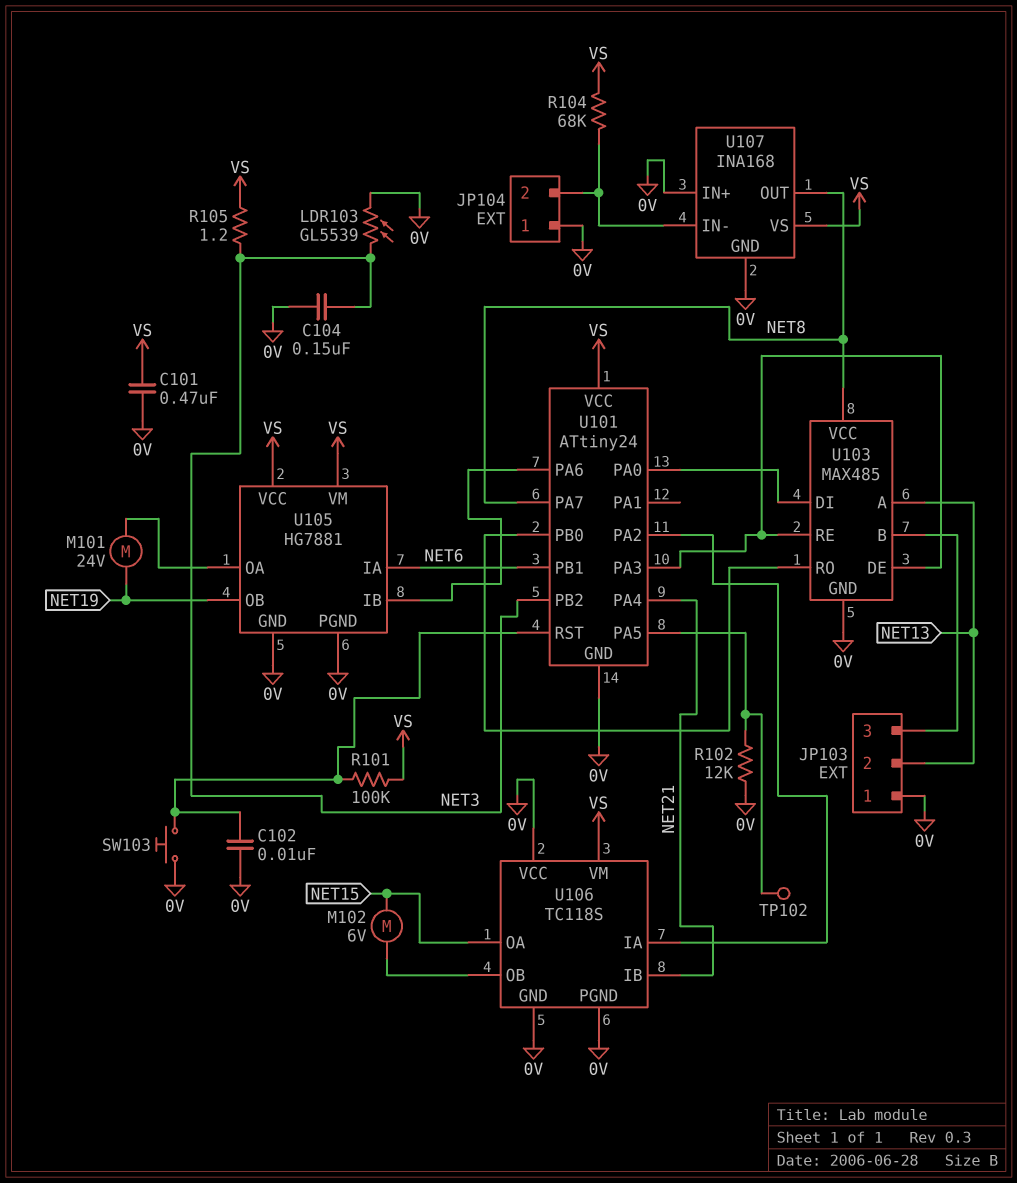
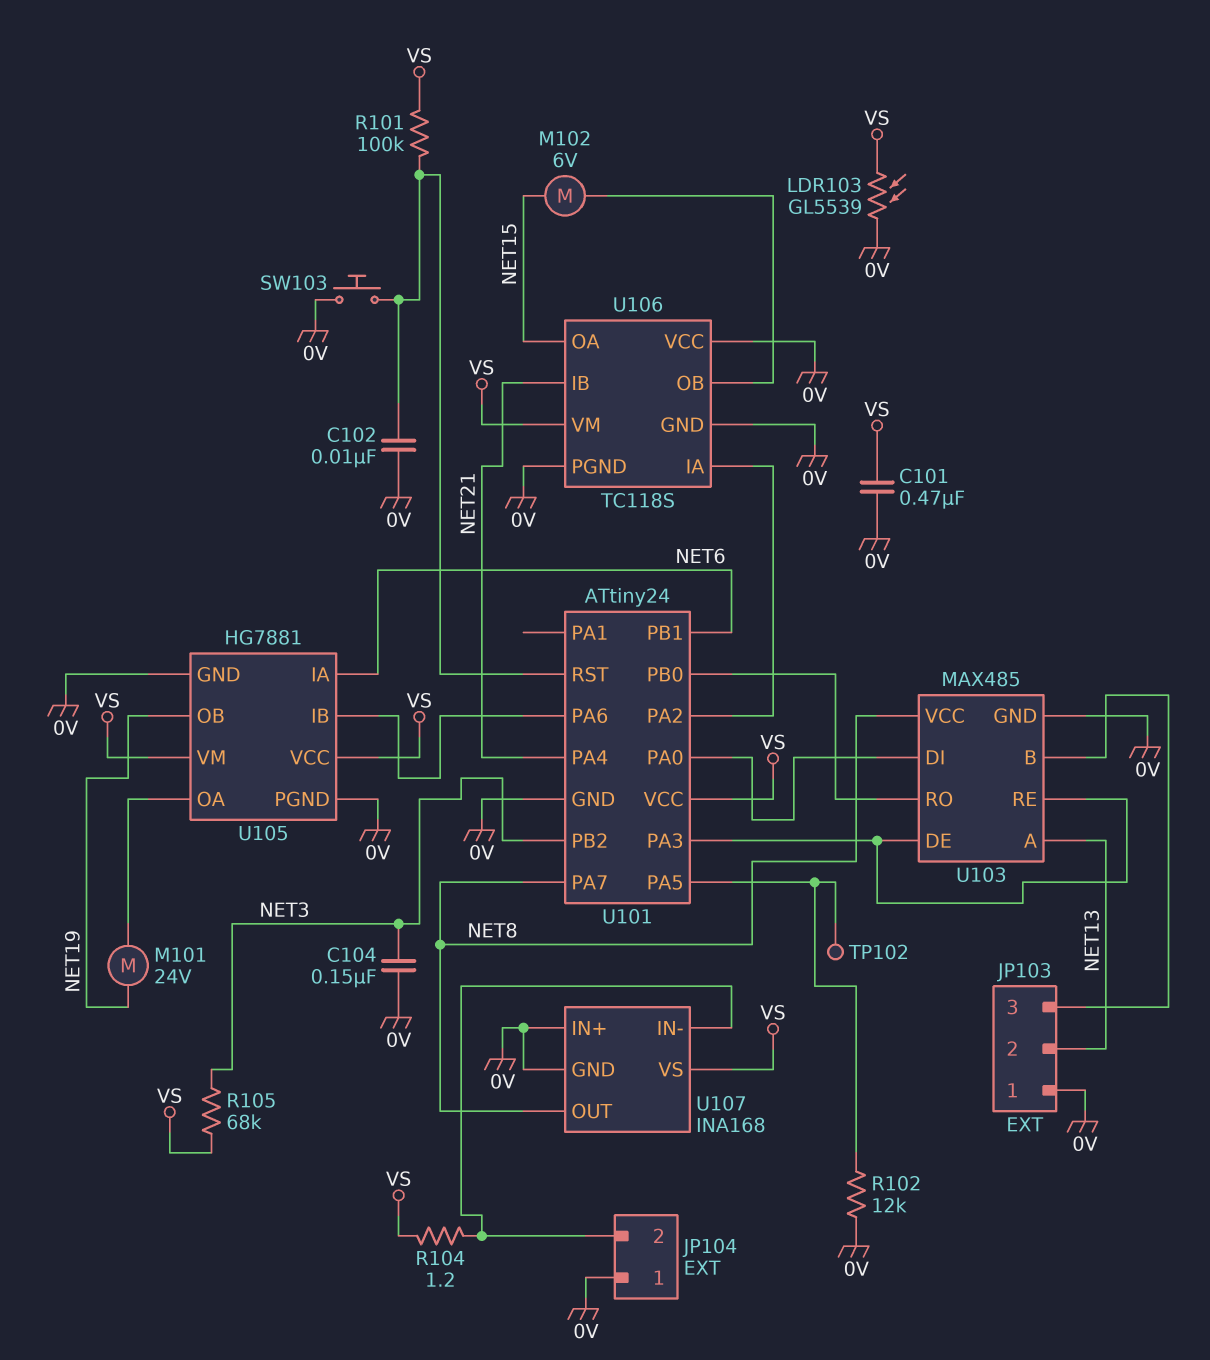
LDR103: GL5539 (0V, NET3) -> GL5539 (0V, VS)
R104: 68k (JP104/2, VS) -> 1.2 (JP104/2, VS)
R105: 1.2 (NET3, VS) -> 68k (NET3, VS)

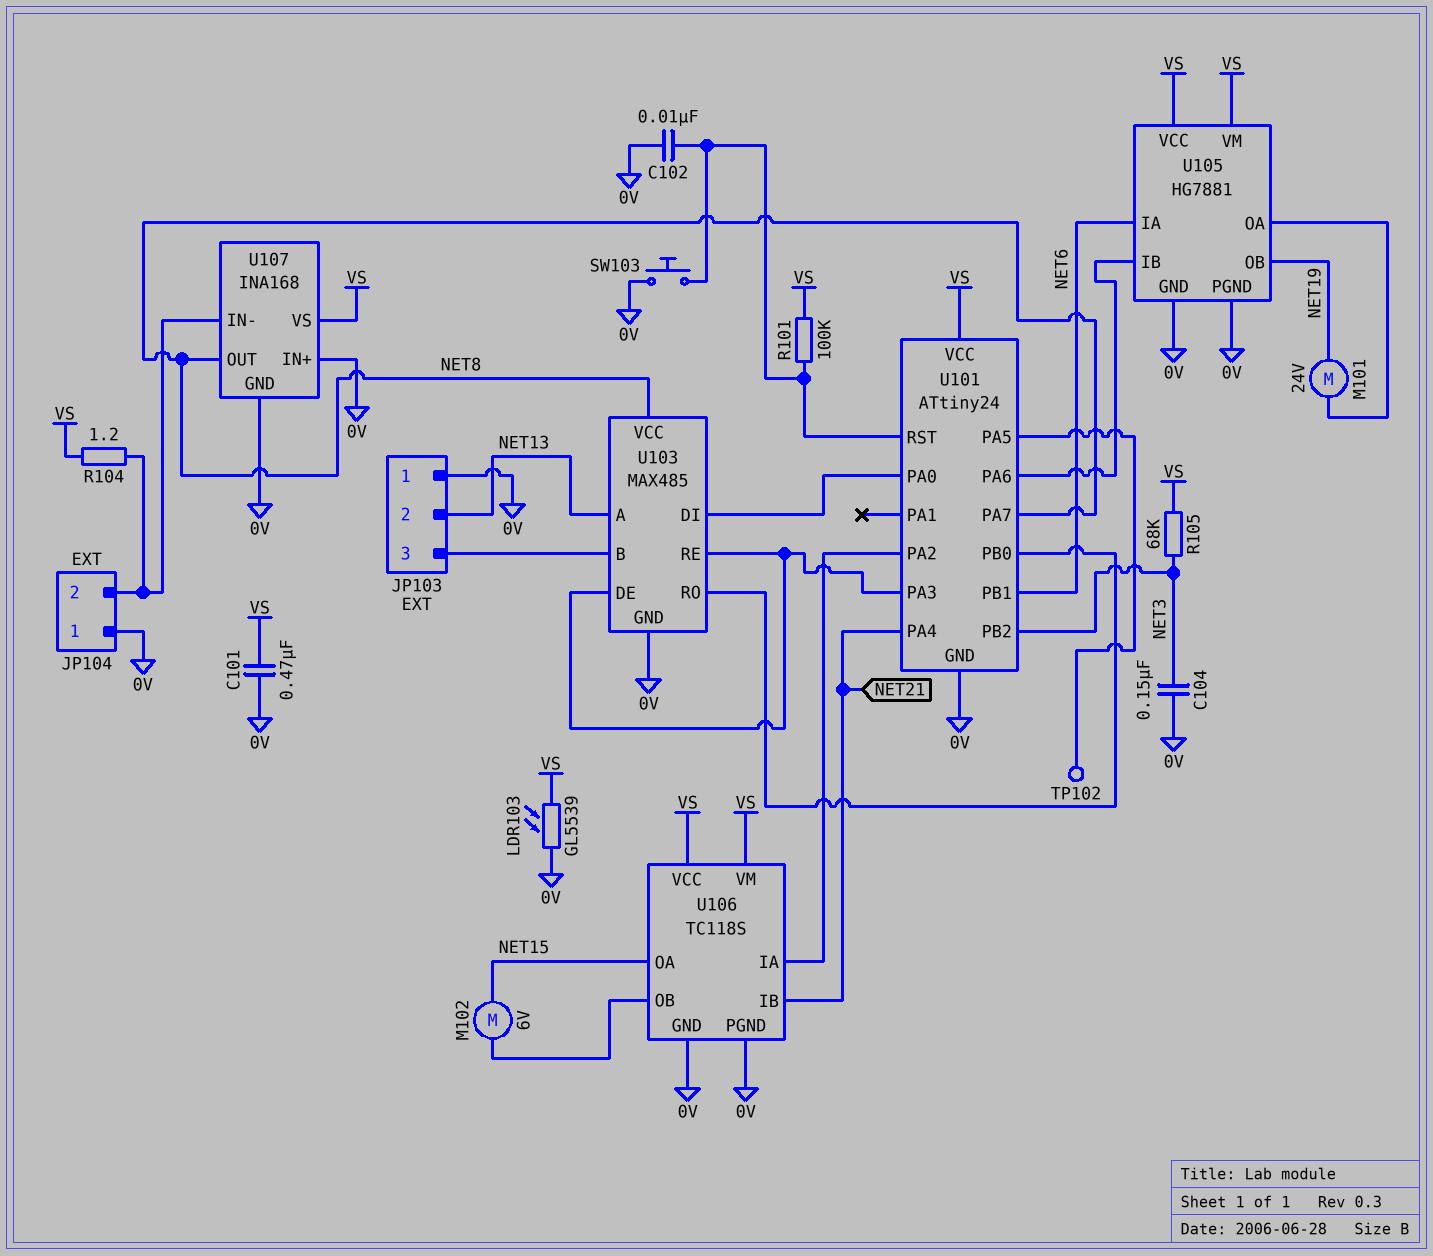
R102: 12k (0V, U101/PA5) -> none
U106 pin VCC: 0V -> VS

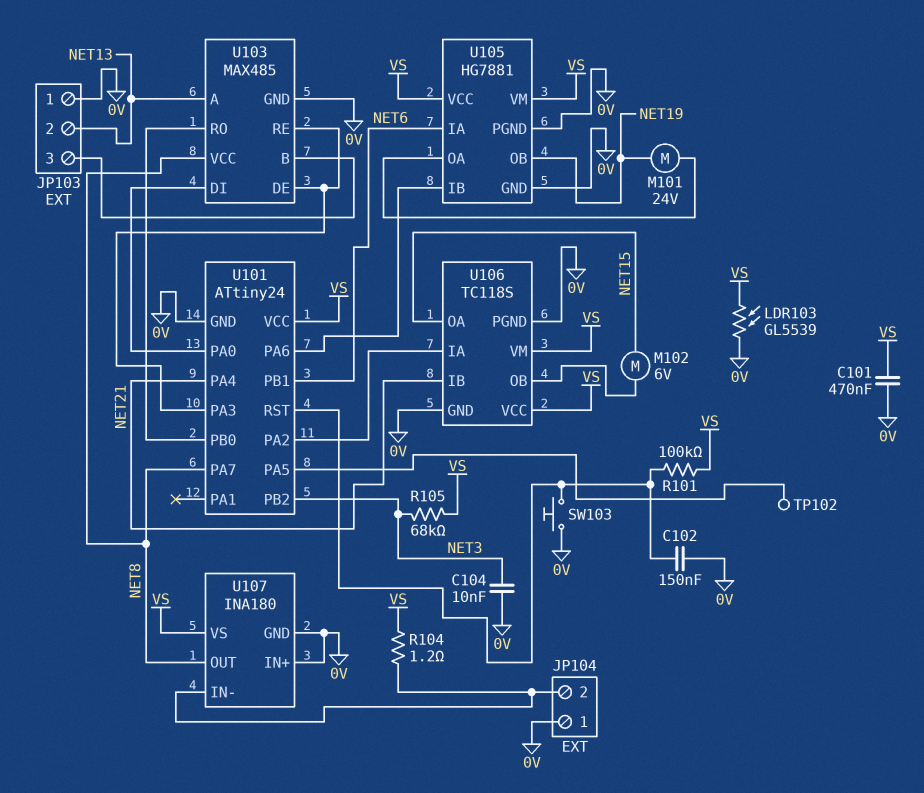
C102: 10nF (0V, U101/RST) -> 150nF (0V, U101/RST)
C104: 150nF (0V, NET3) -> 10nF (0V, NET3)
U107: INA168 -> INA180

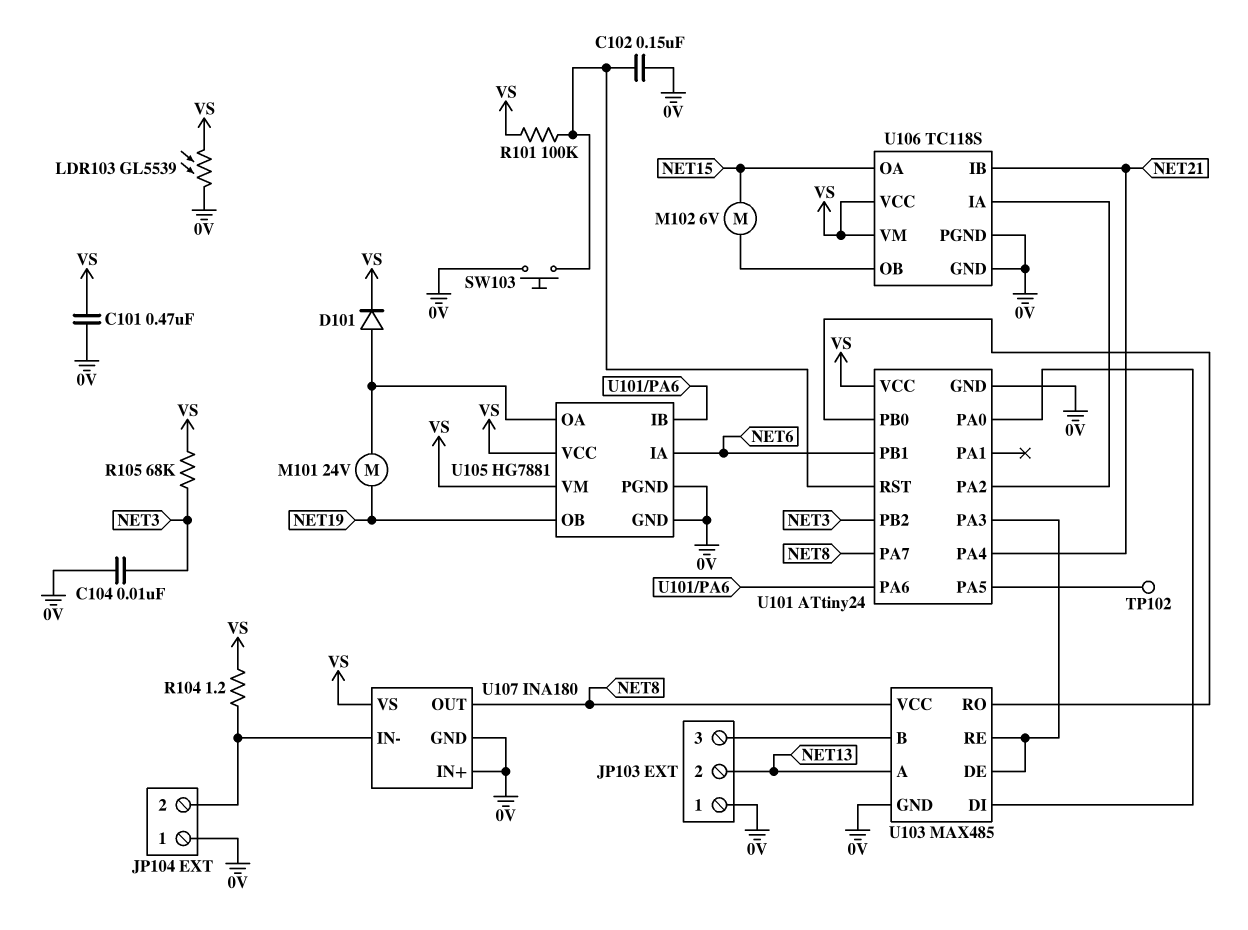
D101: none -> diode (A U105/OA, K VS)

